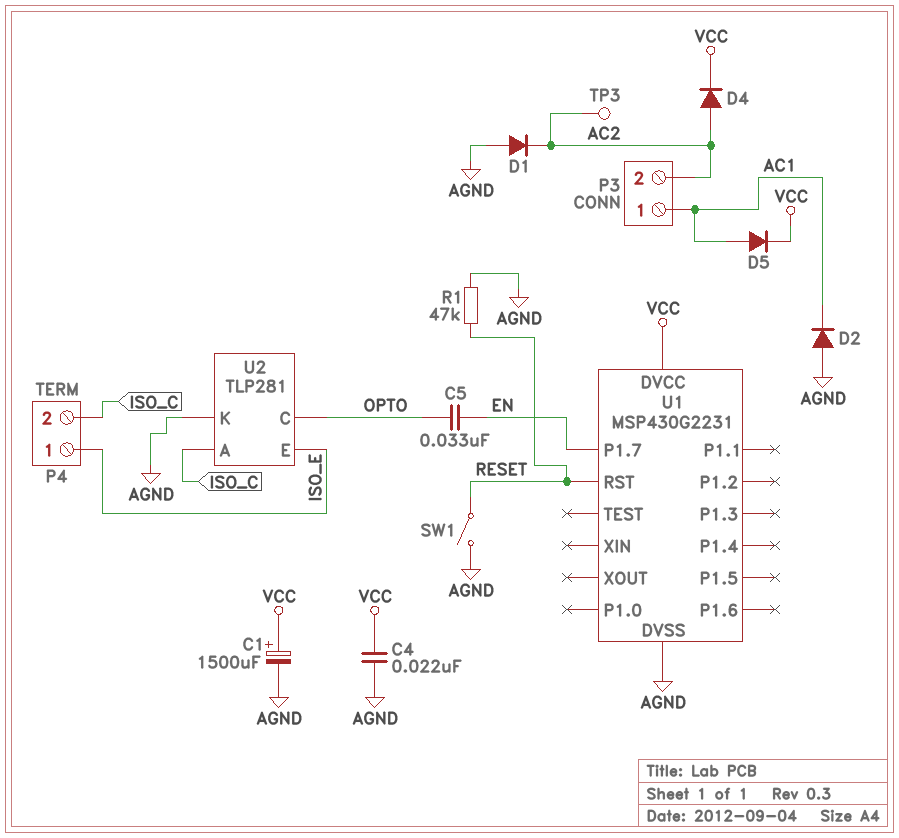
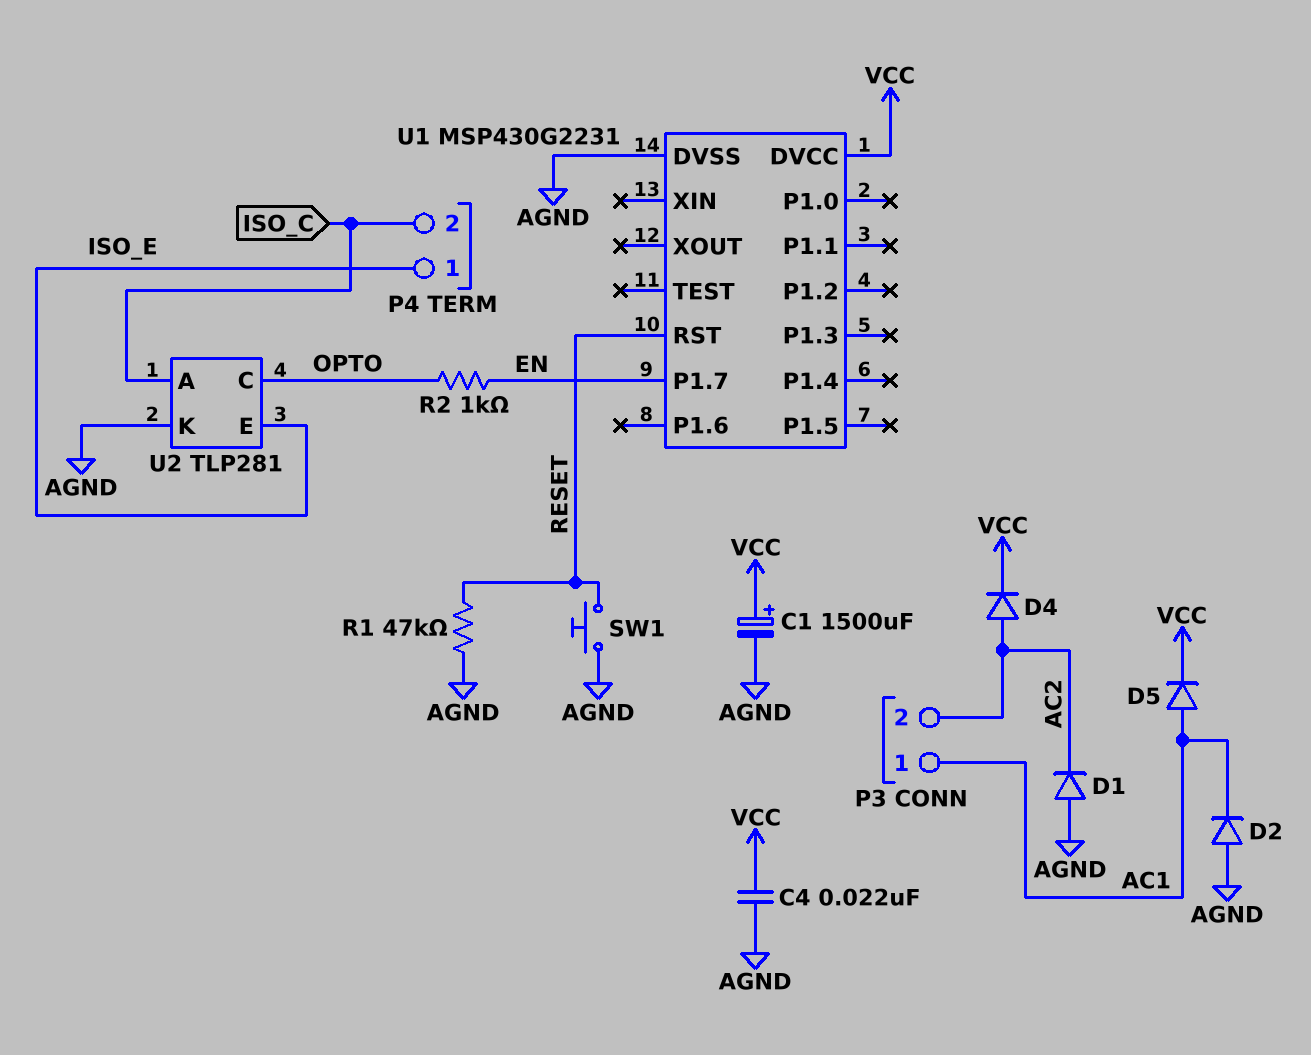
C5: 33nF (EN, OPTO) -> none
R2: none -> 1k (EN, OPTO)
SW1: switch (AGND, RESET) -> button (AGND, RESET)
TP3: test point (AC2) -> none

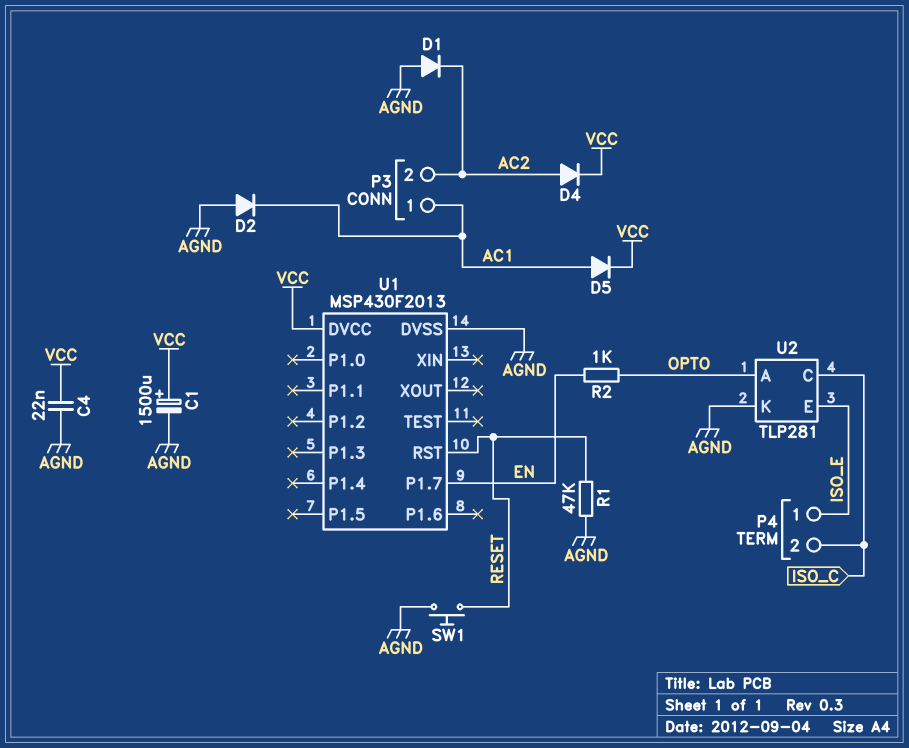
U1: MSP430G2231 -> MSP430F2013
U2 pin A: ISO_C -> OPTO
U2 pin C: OPTO -> ISO_C

